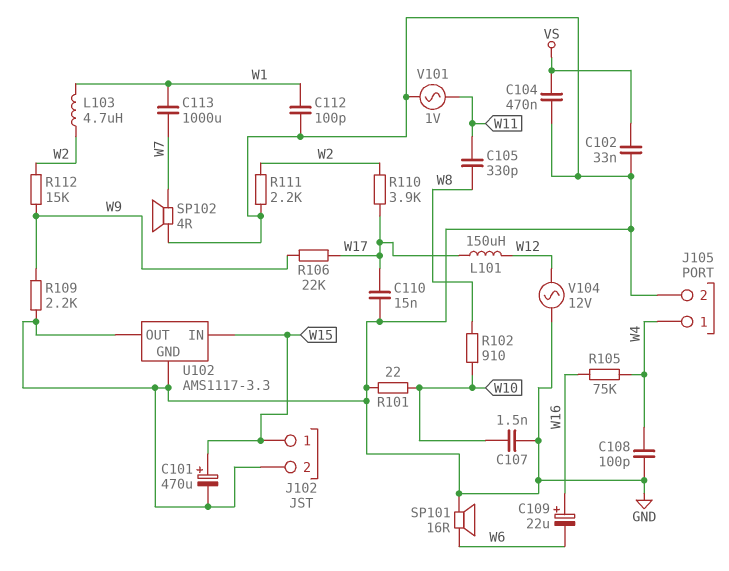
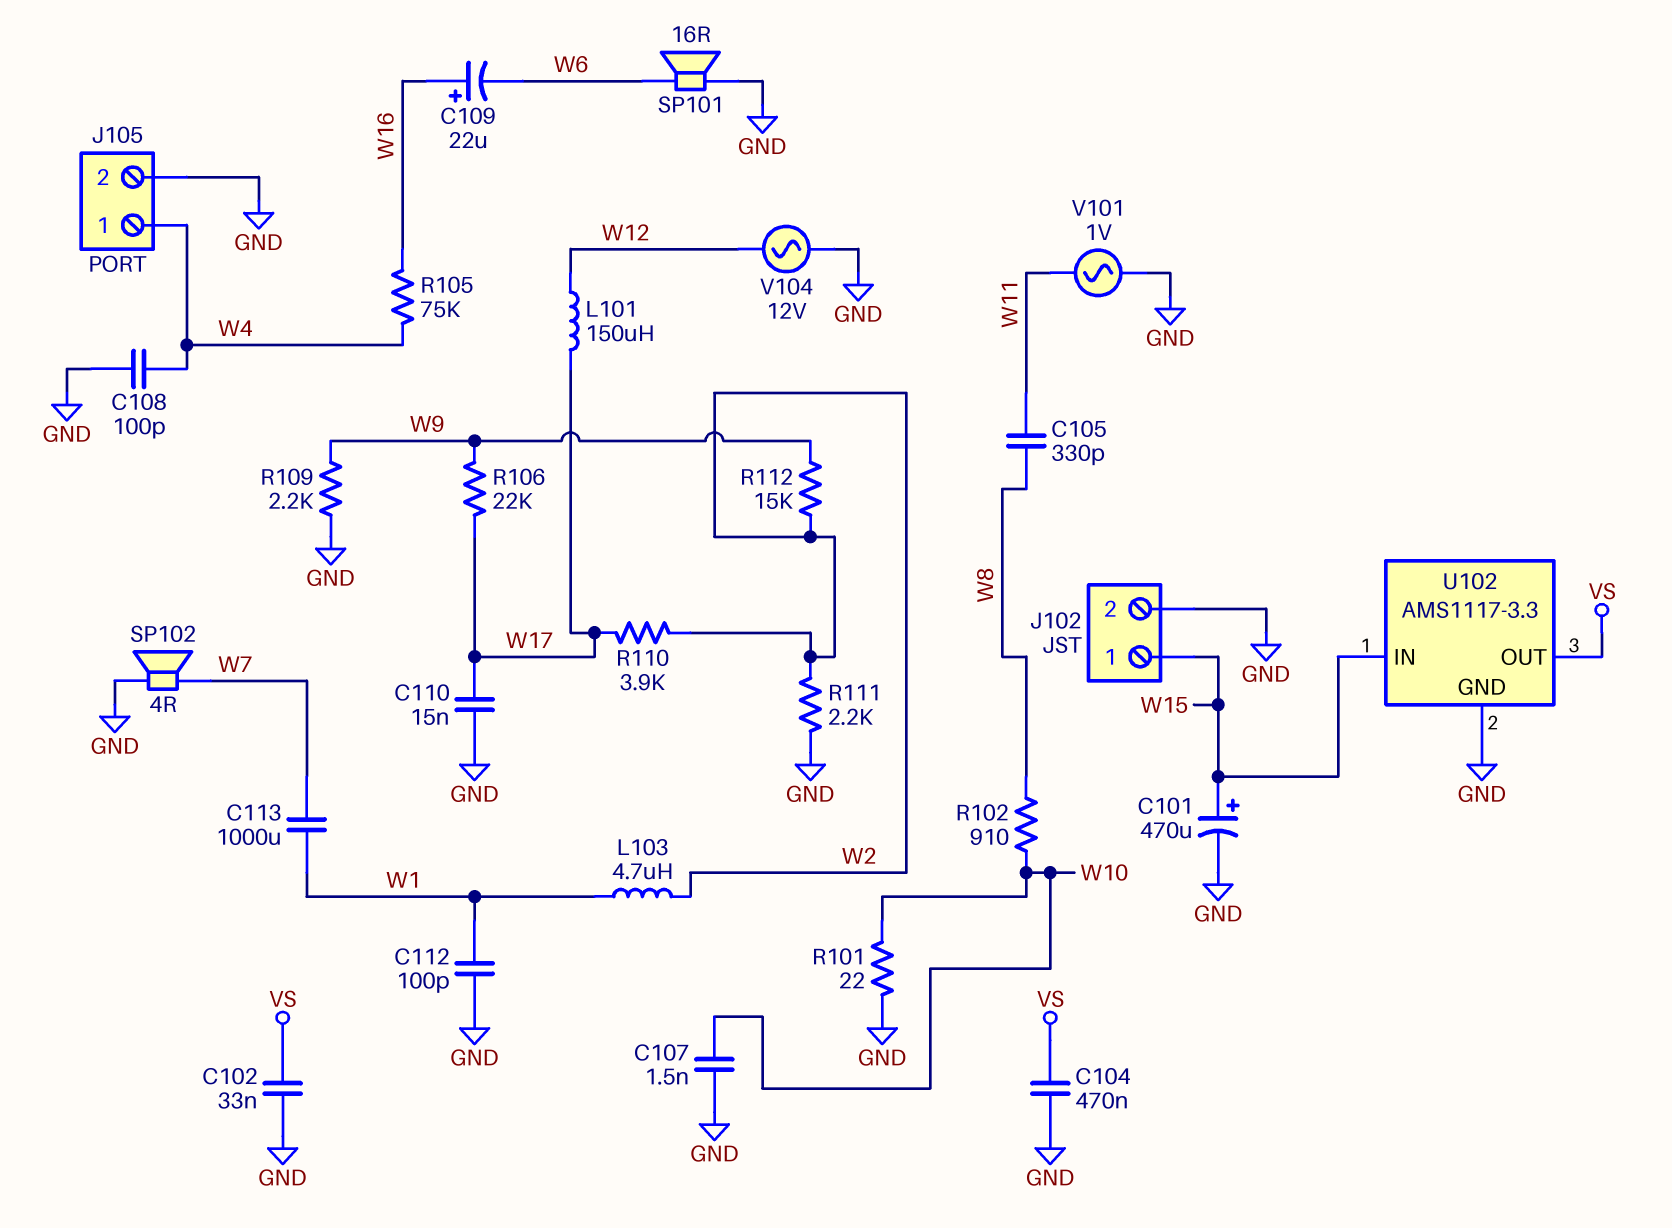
U102 pin OUT: GND -> VS

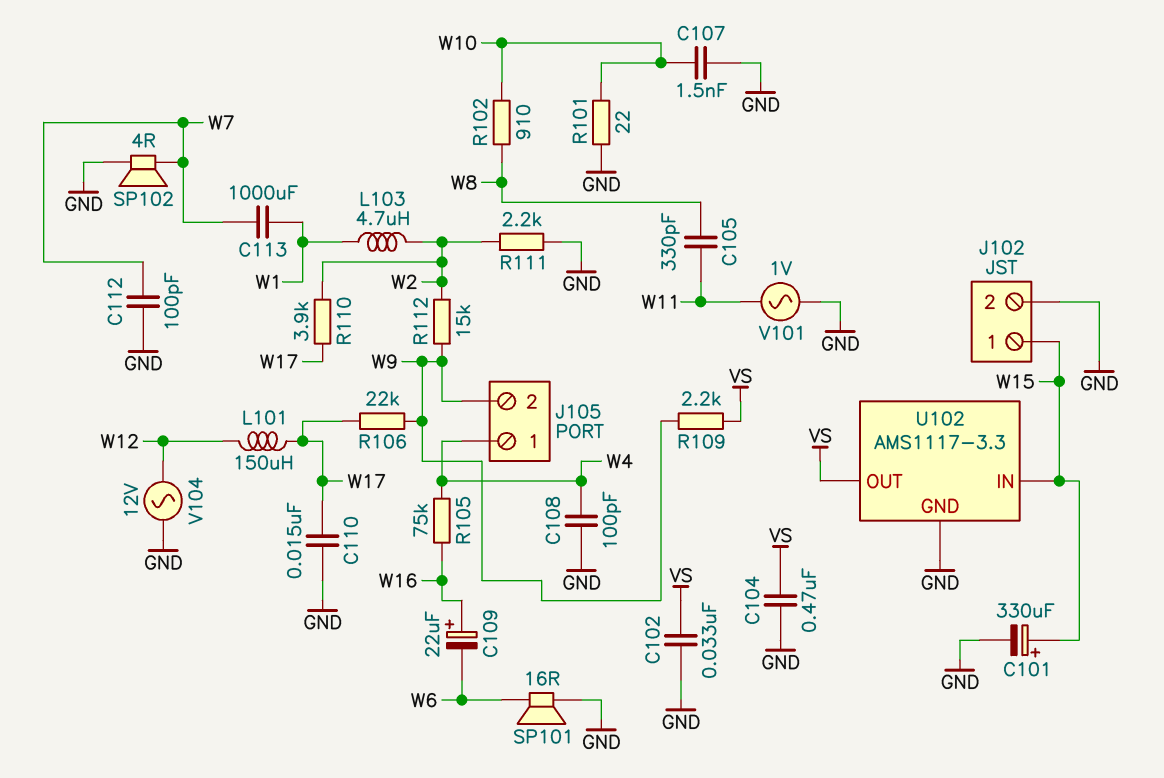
C101: 470uF (plus W15, minus GND) -> 330uF (plus W15, minus GND)
C112: 100pF (GND, W1) -> 100pF (GND, W7)
J105 pin 2: GND -> W9
R109: 2.2k (GND, W9) -> 2.2k (VS, W9)

